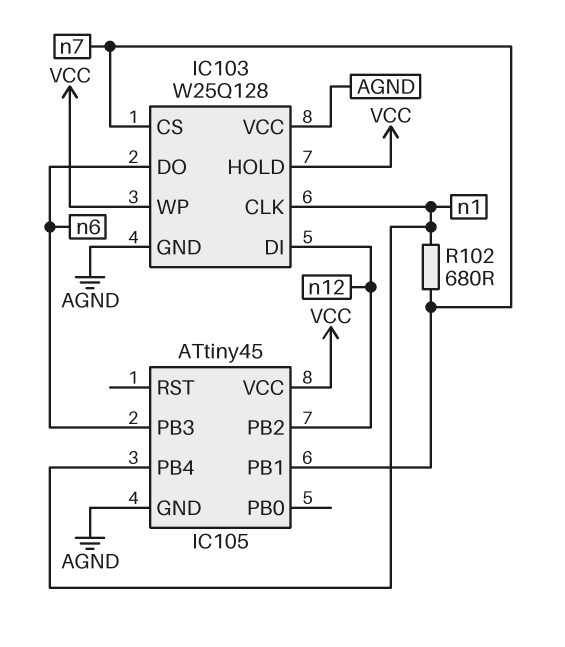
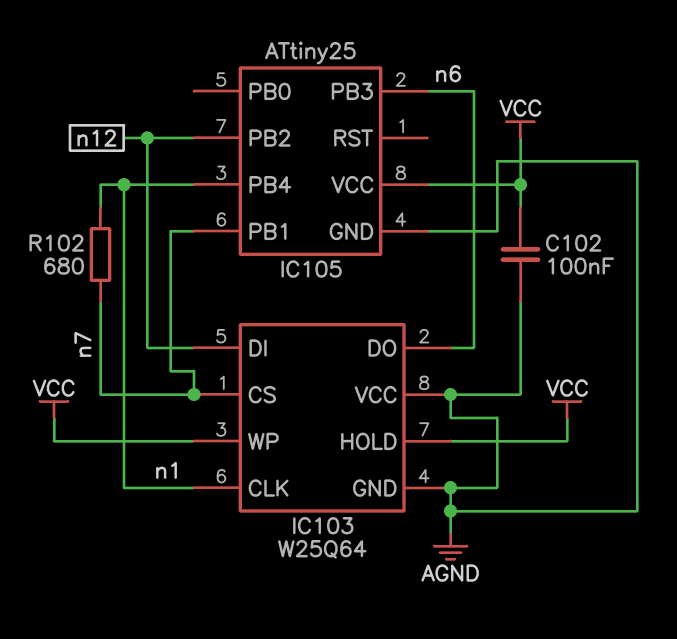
C102: none -> 100nF (AGND, VCC)
IC103: W25Q128 -> W25Q64
IC105: ATtiny45 -> ATtiny25

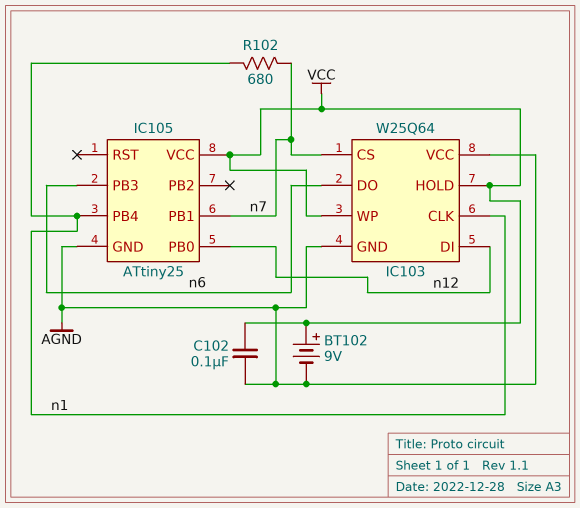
BT102: none -> 9V (plus VCC, minus AGND)
IC105 pin PB0: none -> n12
IC105 pin PB2: n12 -> none

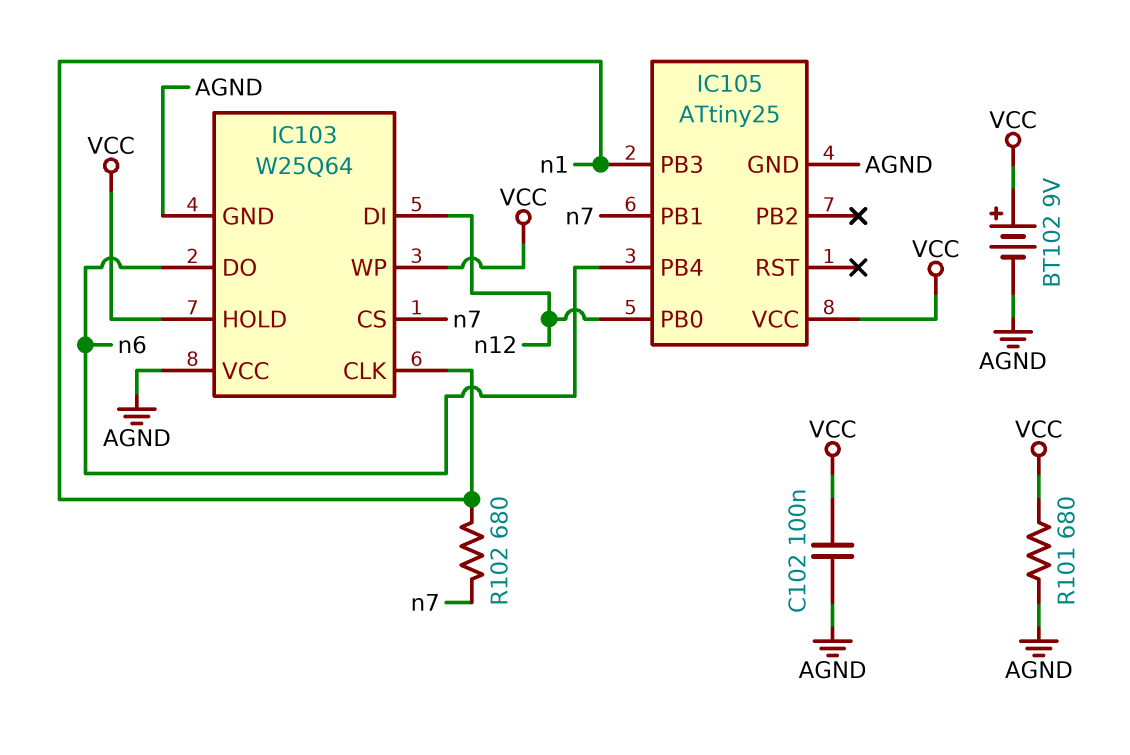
IC105 pin PB3: n6 -> n1
IC105 pin PB4: n1 -> n6
R101: none -> 680 (AGND, VCC)

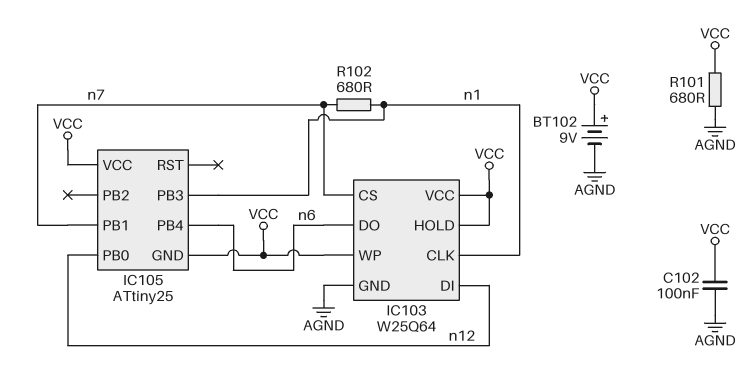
IC103 pin VCC: AGND -> VCC
IC105 pin GND: AGND -> VCC

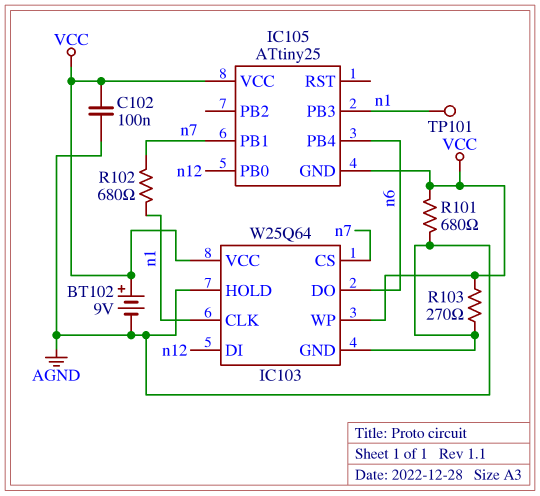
IC103 pin HOLD: VCC -> AGND
R103: none -> 270 (AGND, VCC)
TP101: none -> test point (n1)

